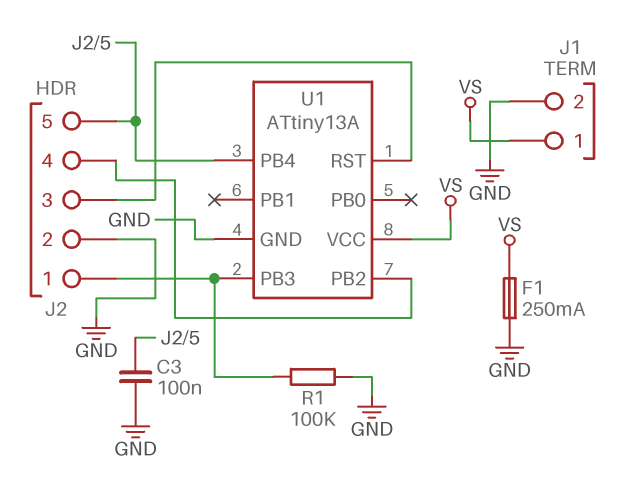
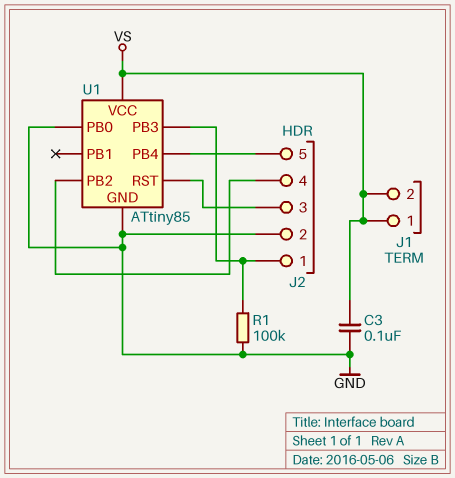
C3: 100nF (GND, J2/5) -> 100nF (GND, VS)
F1: 250mA (GND, VS) -> none
J1 pin 2: GND -> VS
U1: ATtiny13A -> ATtiny85
U1 pin PB0: none -> GND

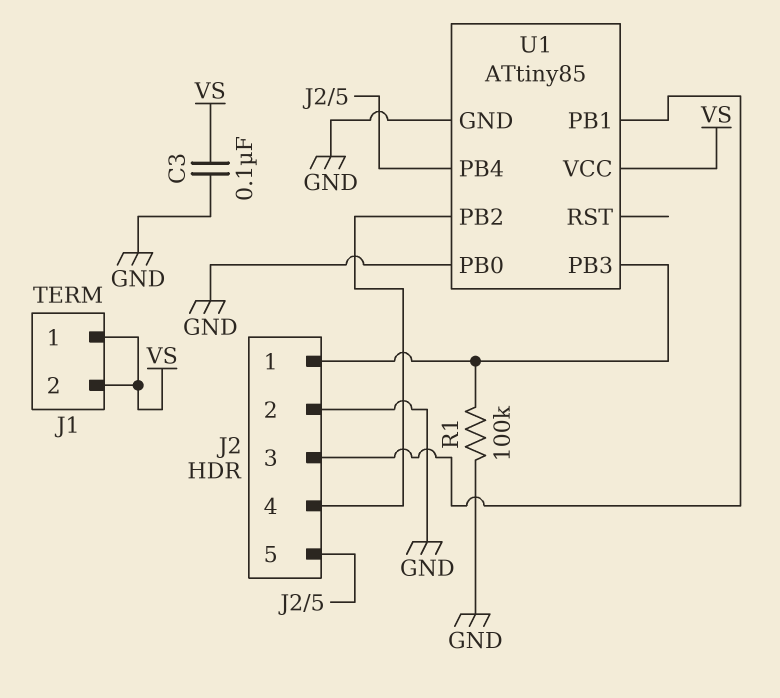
U1 pin PB1: none -> J2/3
U1 pin RST: J2/3 -> none

